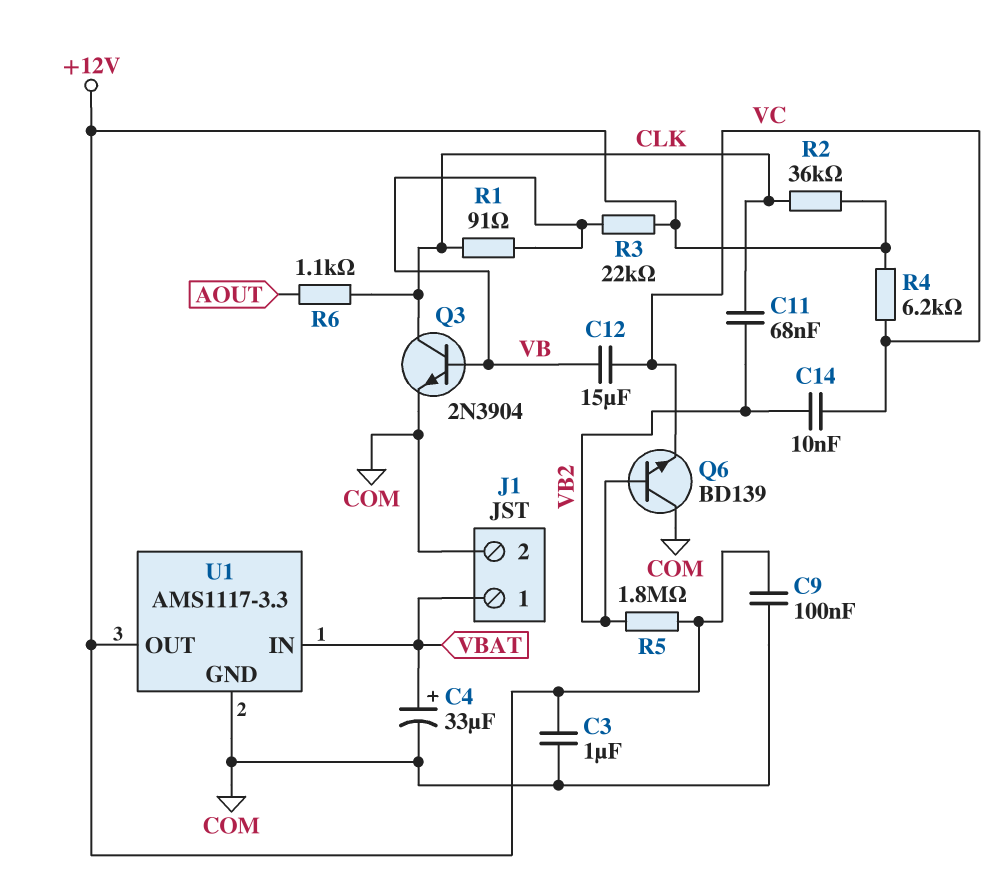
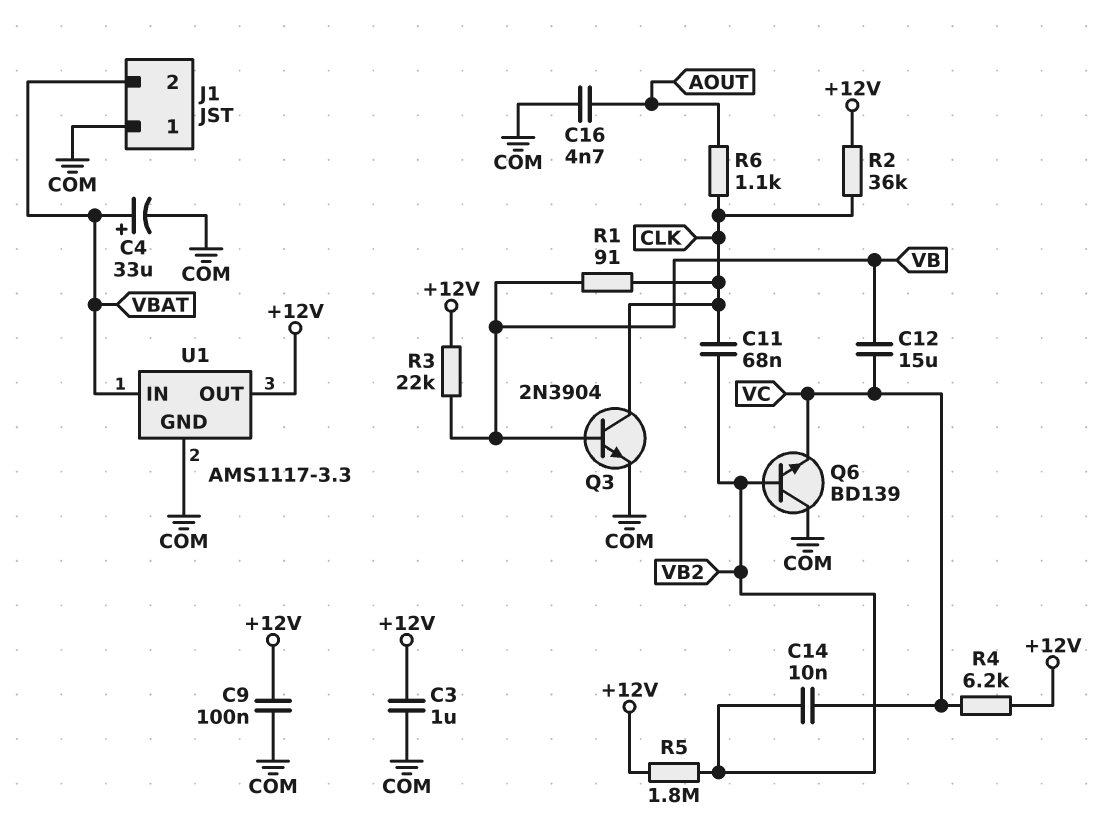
C16: none -> 4.7nF (AOUT, COM)
J1 pin 1: VBAT -> COM
J1 pin 2: COM -> VBAT

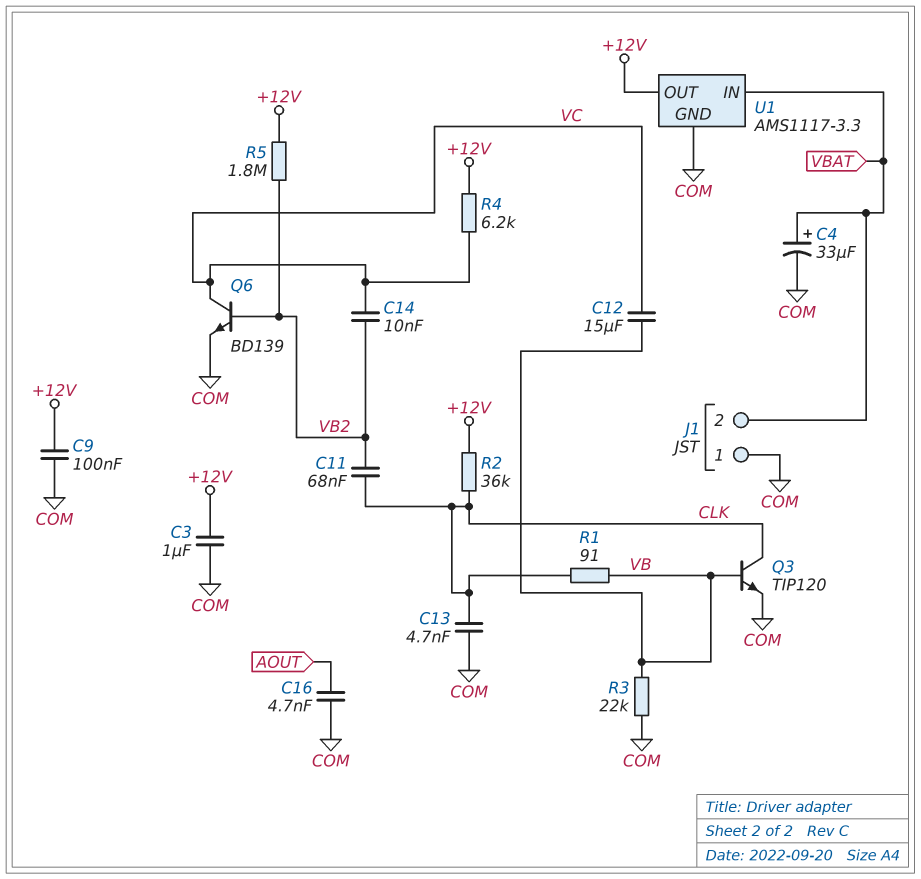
C13: none -> 4.7nF (CLK, COM)
Q3: NPN 2N3904 (B VB, C CLK, E COM) -> NPN TIP120 (B VB, C CLK, E COM)
Q6: NPN BD139 (B VB2, C COM, E VC) -> NPN BD139 (B VB2, C VC, E COM)
R3: 22k (+12V, VB) -> 22k (COM, VB)
R6: 1.1k (AOUT, CLK) -> none

